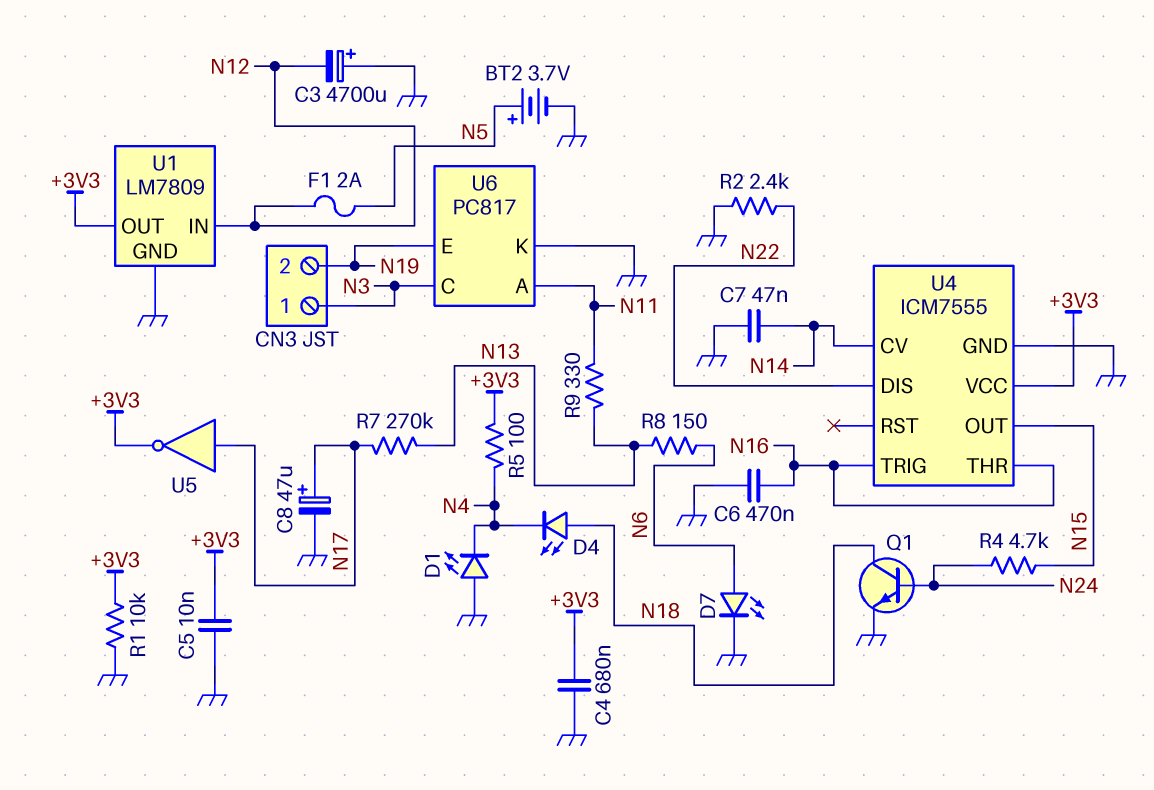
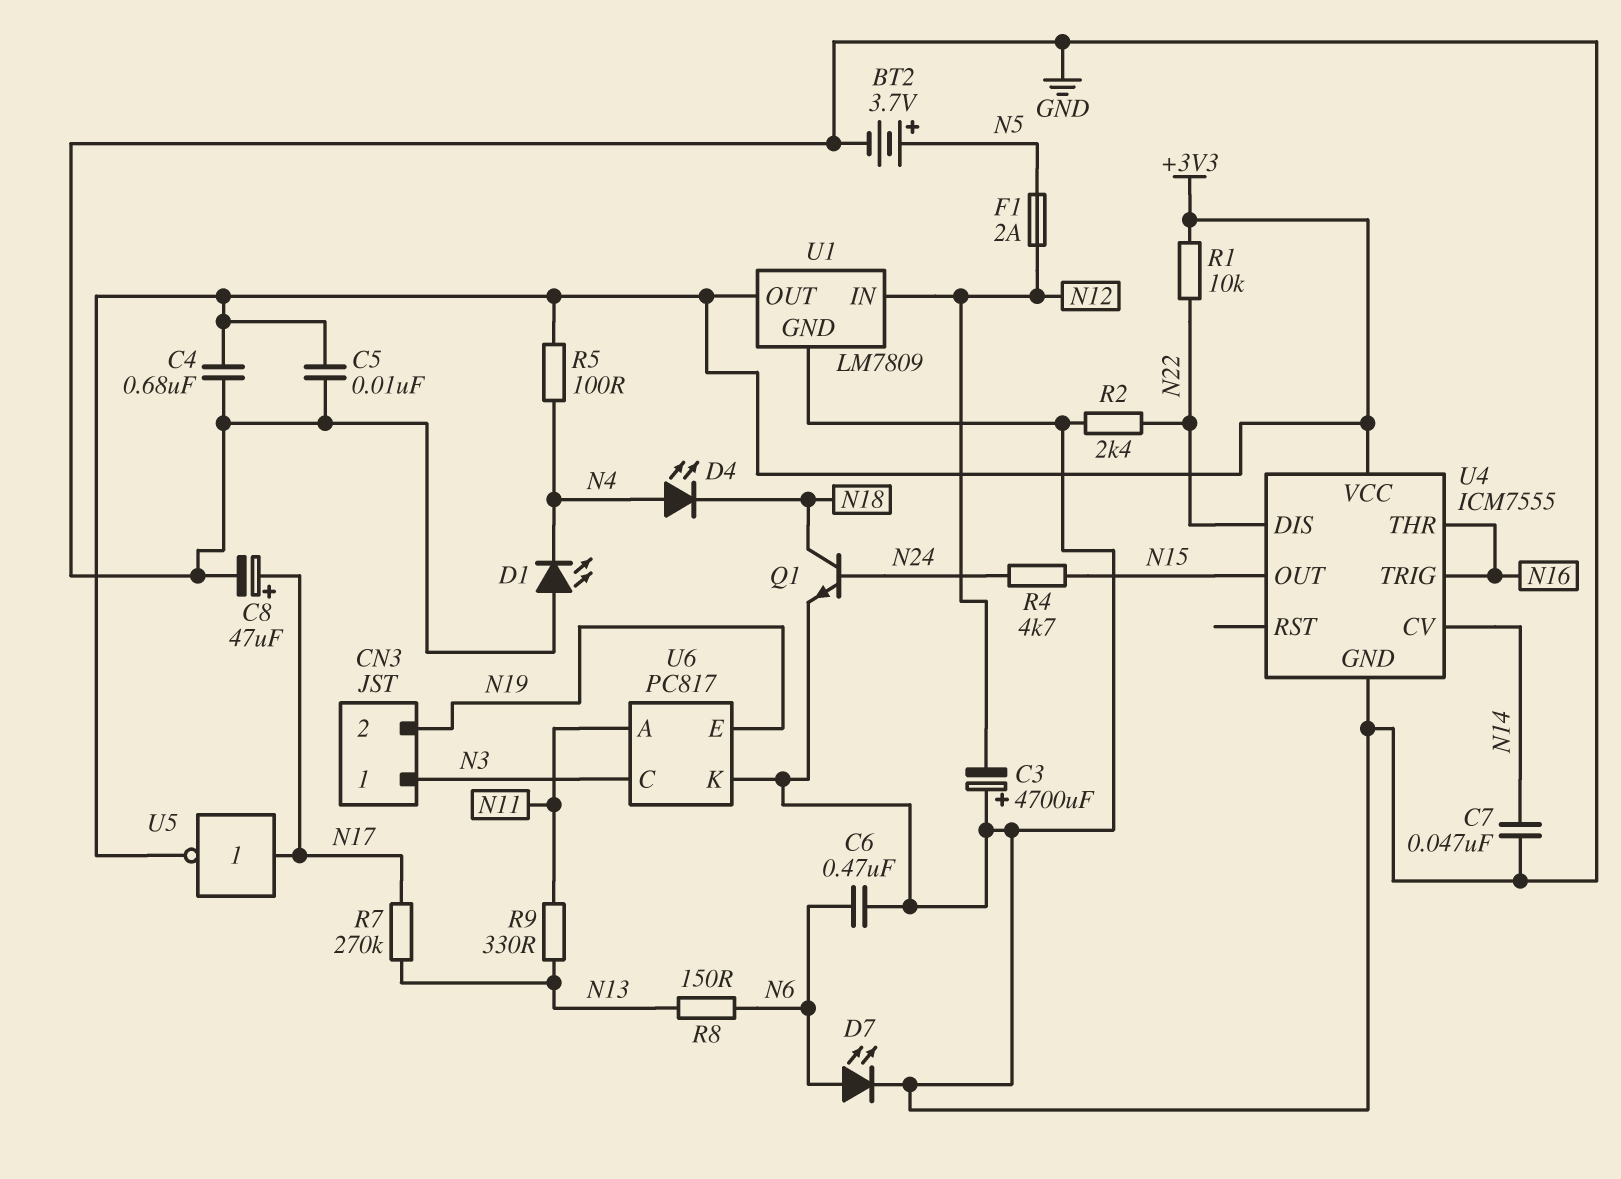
C6: 470nF (GND, N16) -> 470nF (GND, N6)
D4: LED (A N18, K N4) -> LED (A N4, K N18)
R1: 10k (+3V3, GND) -> 10k (+3V3, N22)

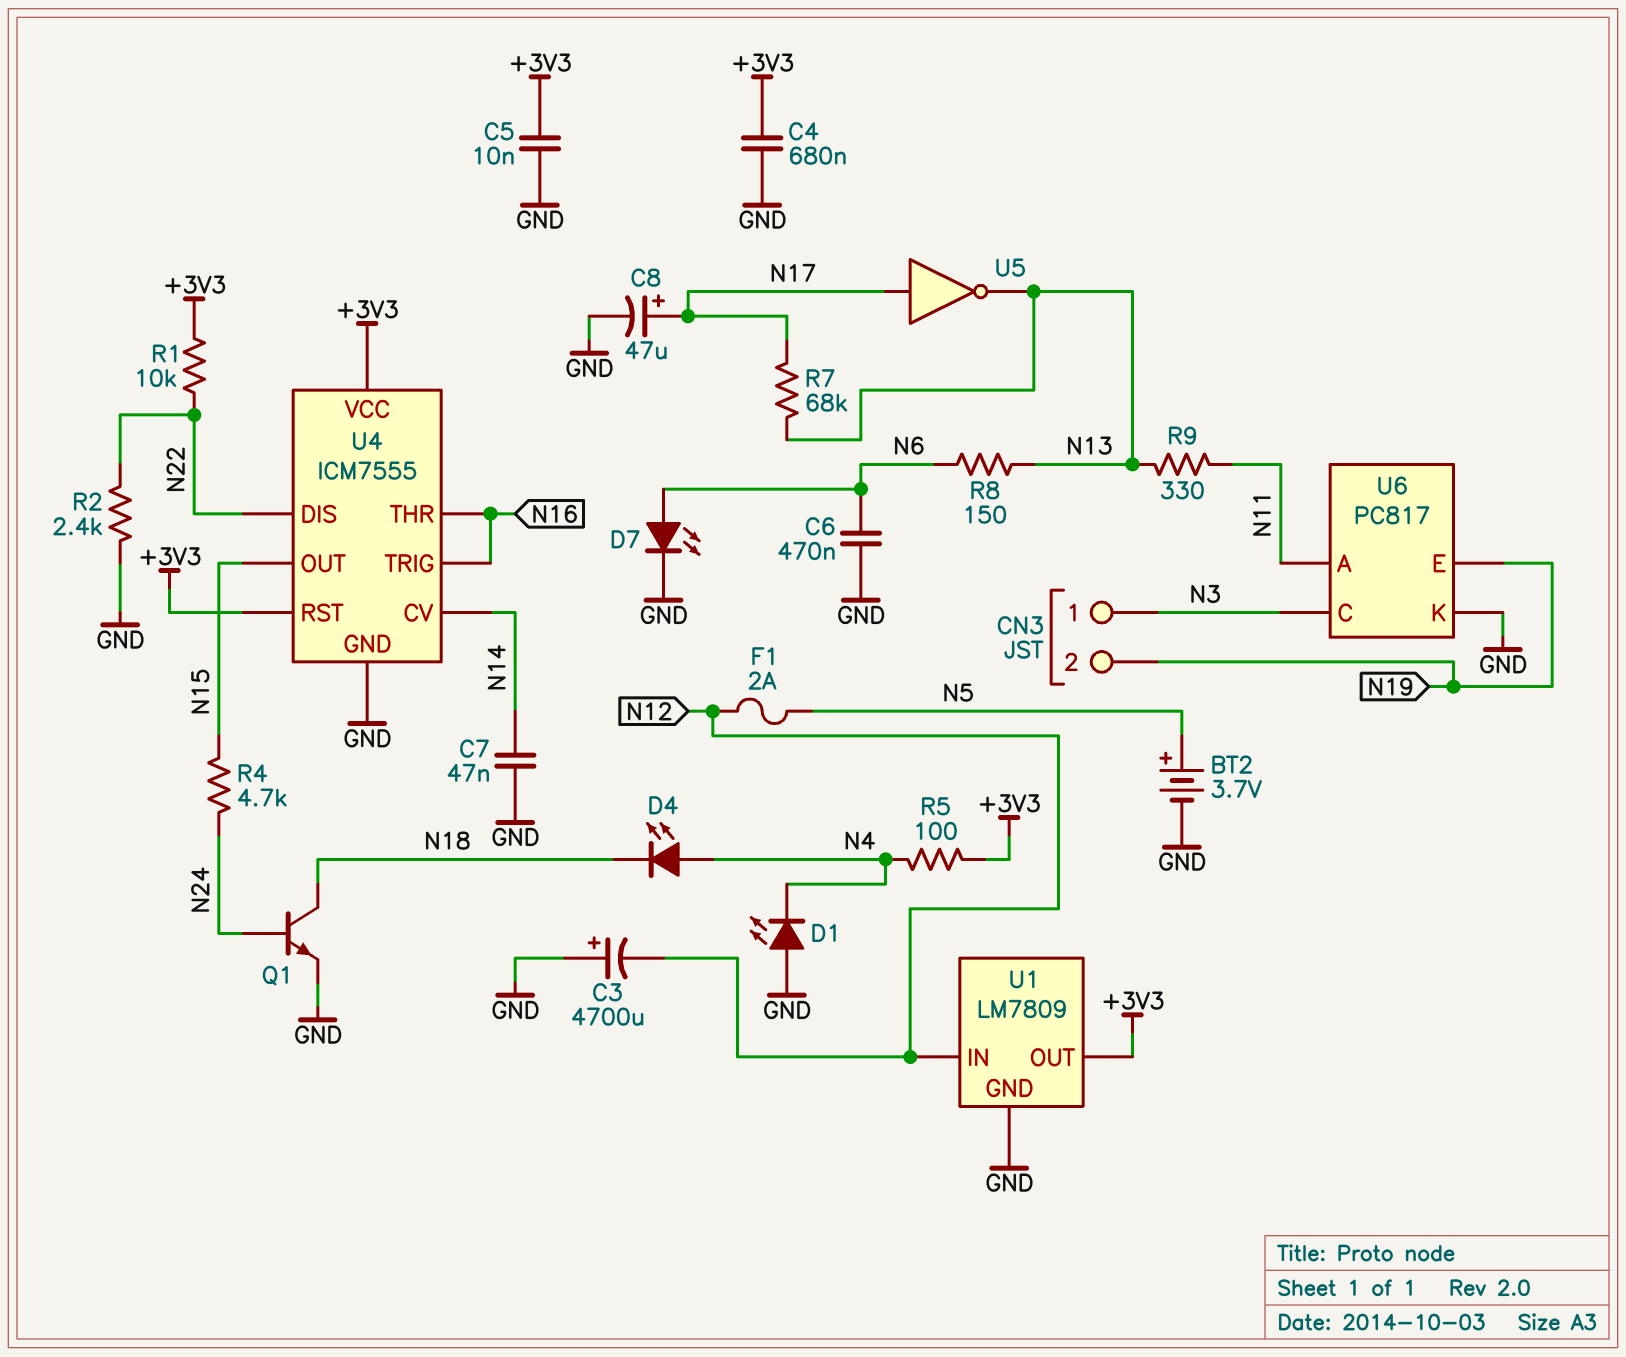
R7: 270k (N13, N17) -> 68k (N13, N17)
U4 pin RST: none -> +3V3
U5: NOT (in N17, out +3V3) -> NOT (in N17, out N13)

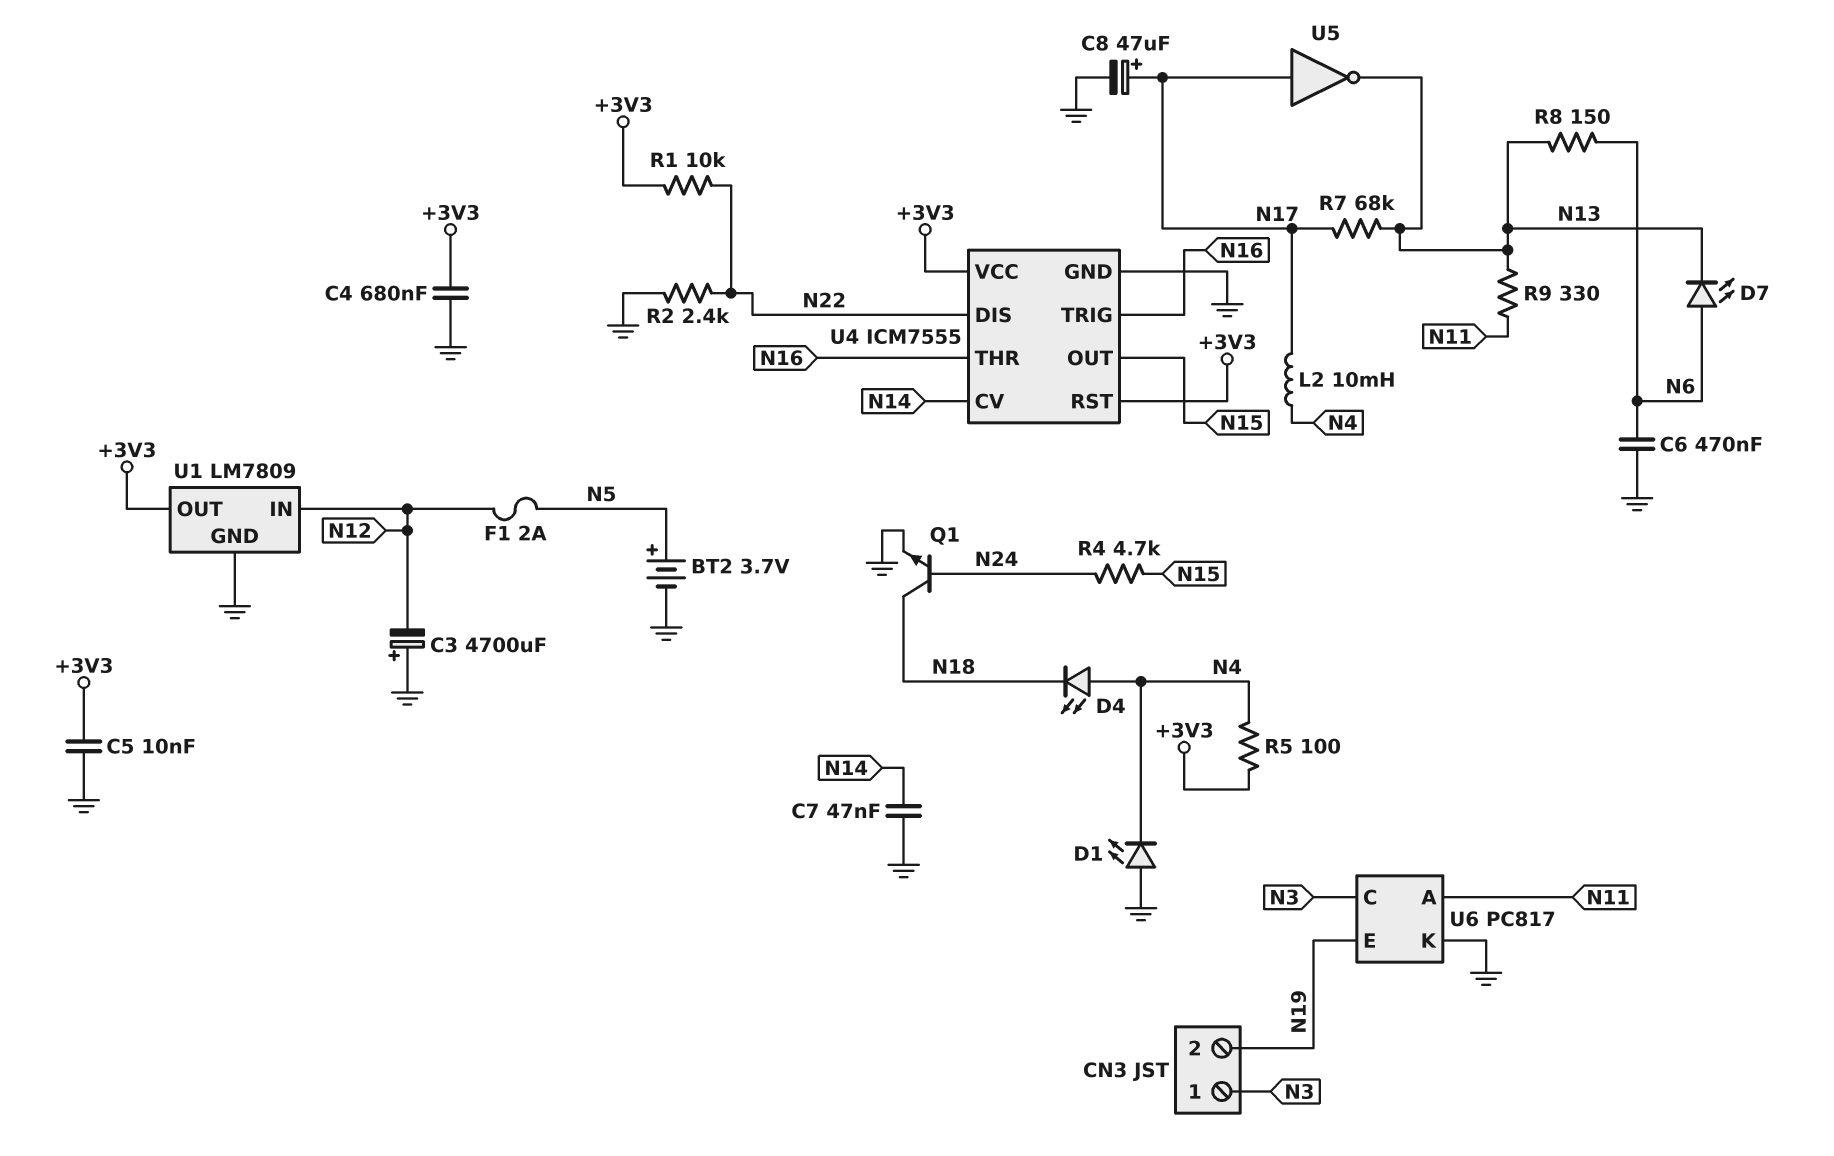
D7: LED (A N6, K GND) -> LED (A N6, K N13)
L2: none -> 10mH (N4, N17)

